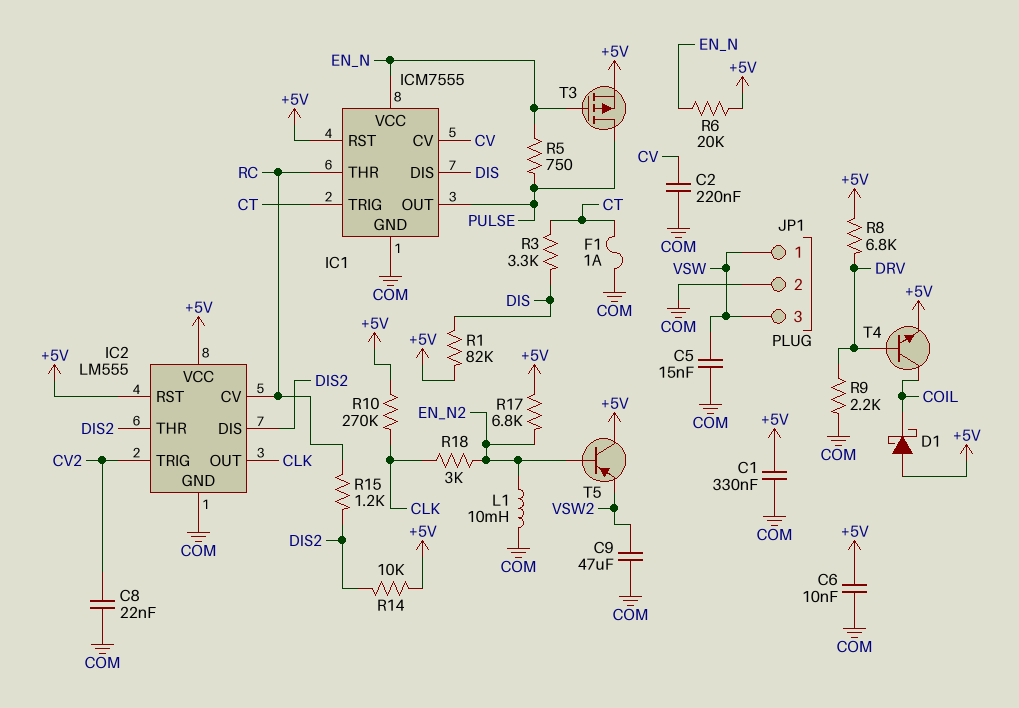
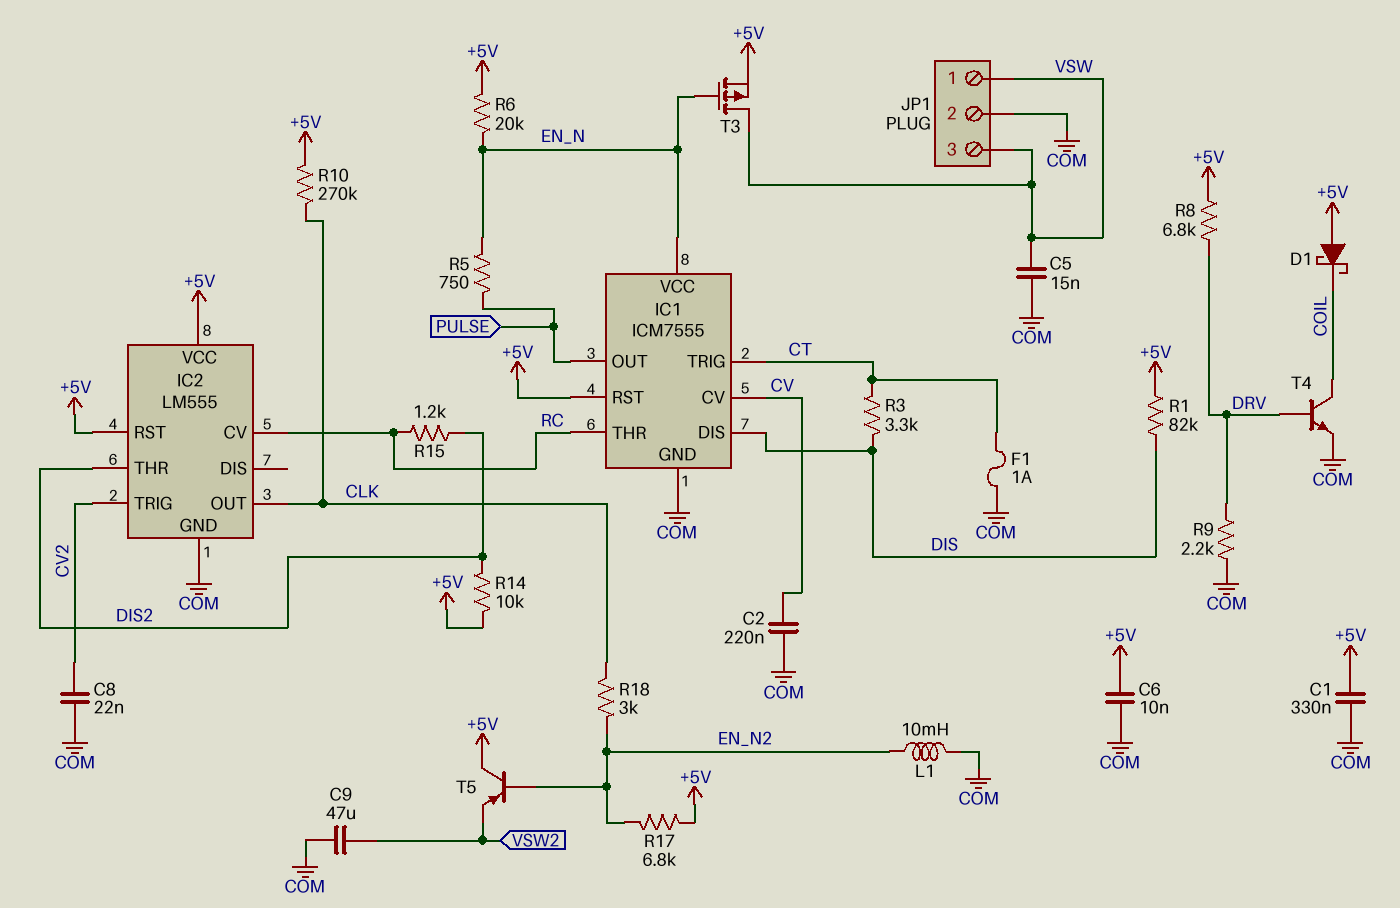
IC2 pin DIS: DIS2 -> none
T3: PMOS (G EN_N, D PULSE, S +5V) -> PMOS (G EN_N, D VSW, S +5V)
T4: NPN (B DRV, C COIL, E +5V) -> NPN (B DRV, C COIL, E COM)

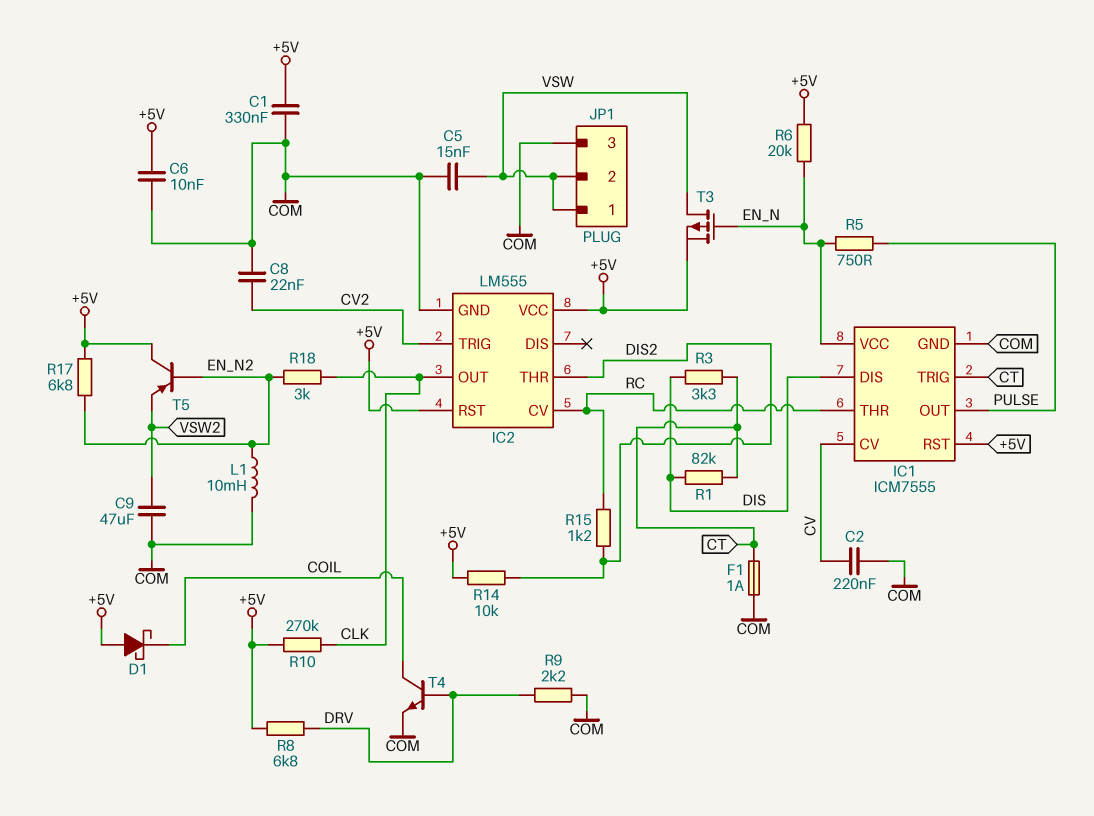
JP1 pin 2: COM -> VSW
JP1 pin 3: VSW -> COM
R1: 82k (+5V, DIS) -> 82k (CT, DIS)

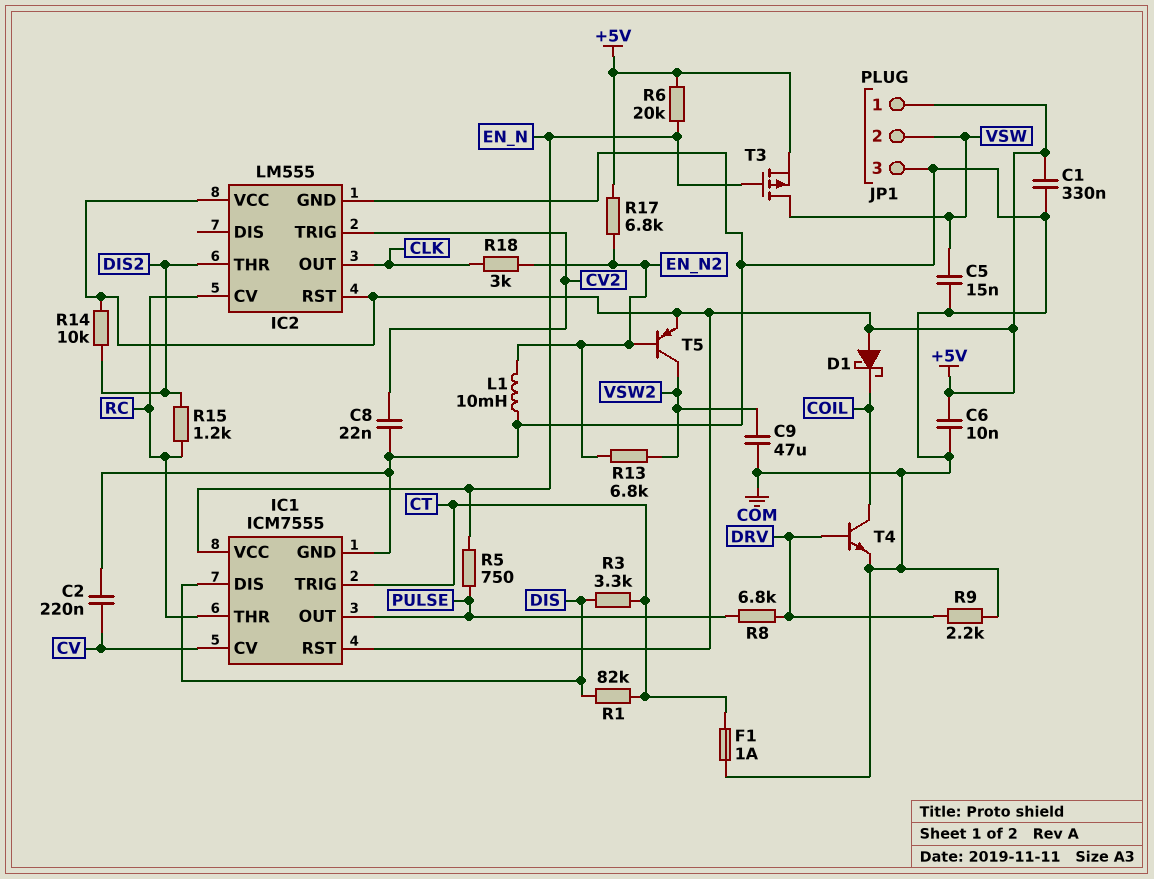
JP1 pin 1: VSW -> +5V
R8: 6.8k (+5V, DRV) -> 6.8k (DRV, PULSE)
R10: 270k (+5V, CLK) -> none
R13: none -> 6.8k (EN_N2, VSW2)
T5: PNP (B EN_N2, C +5V, E VSW2) -> PNP (B EN_N2, C VSW2, E +5V)

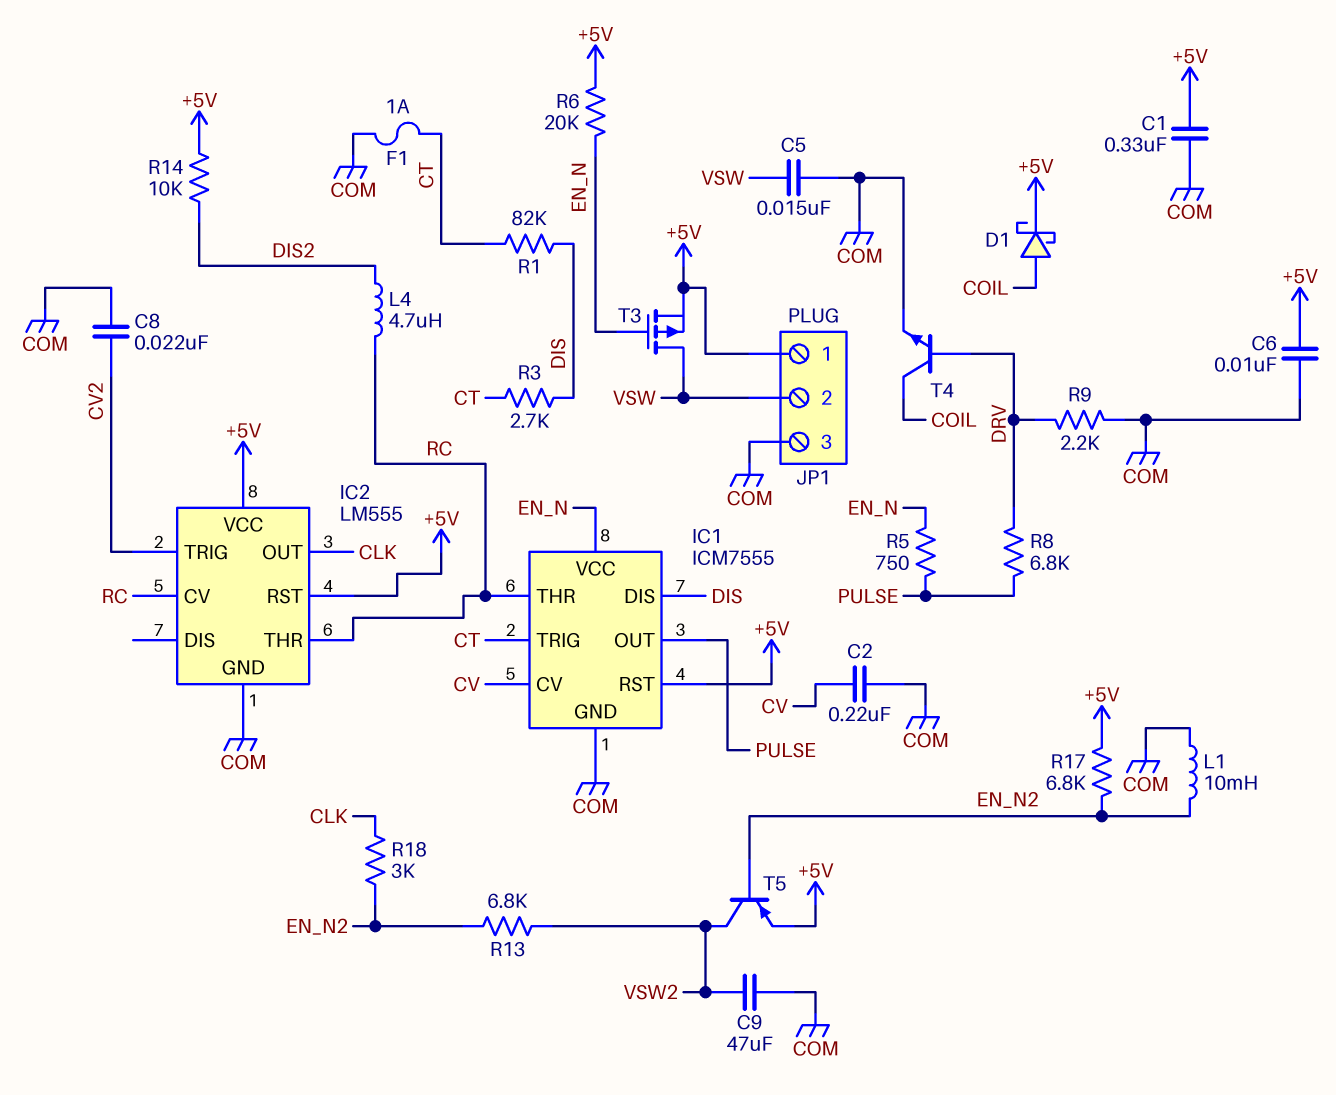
D1: schottky (A +5V, K COIL) -> schottky (A COIL, K +5V)
IC2 pin THR: DIS2 -> RC
L4: none -> 4.7uH (DIS2, RC)
R3: 3.3k (CT, DIS) -> 2.7k (CT, DIS)
R15: 1.2k (DIS2, RC) -> none

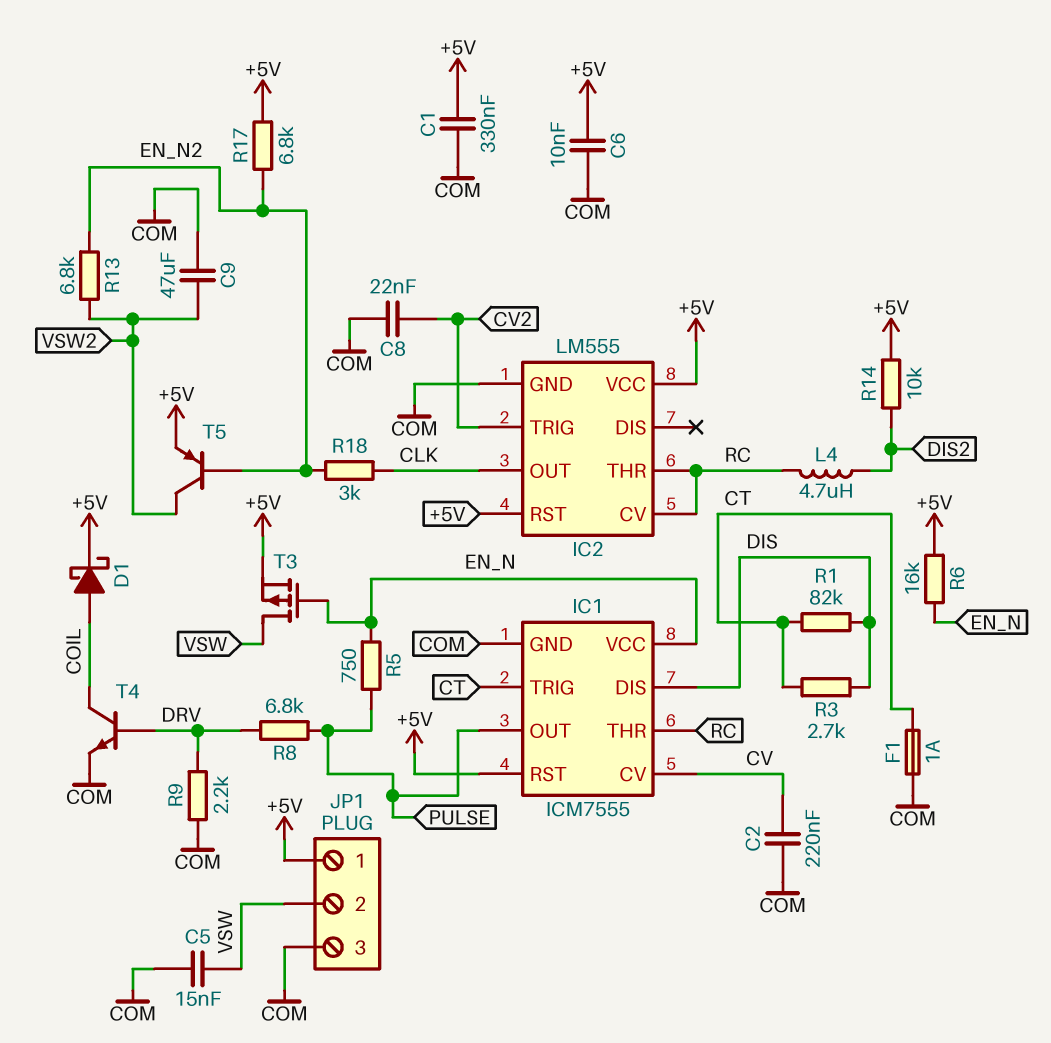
L1: 10mH (COM, EN_N2) -> none
R6: 20k (+5V, EN_N) -> 16k (+5V, EN_N)

